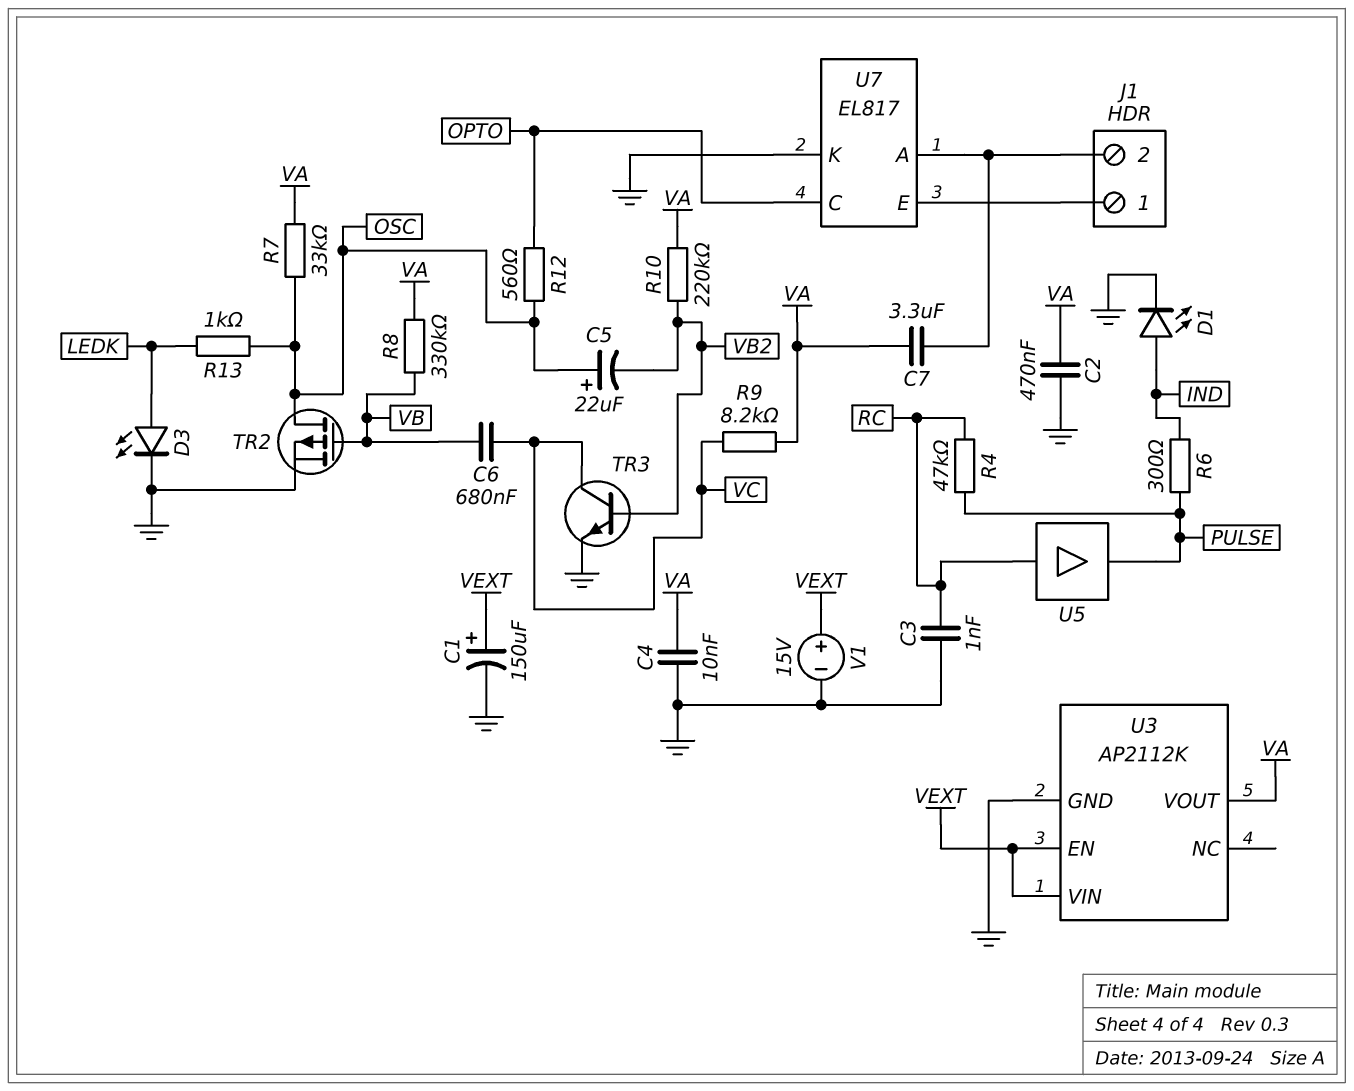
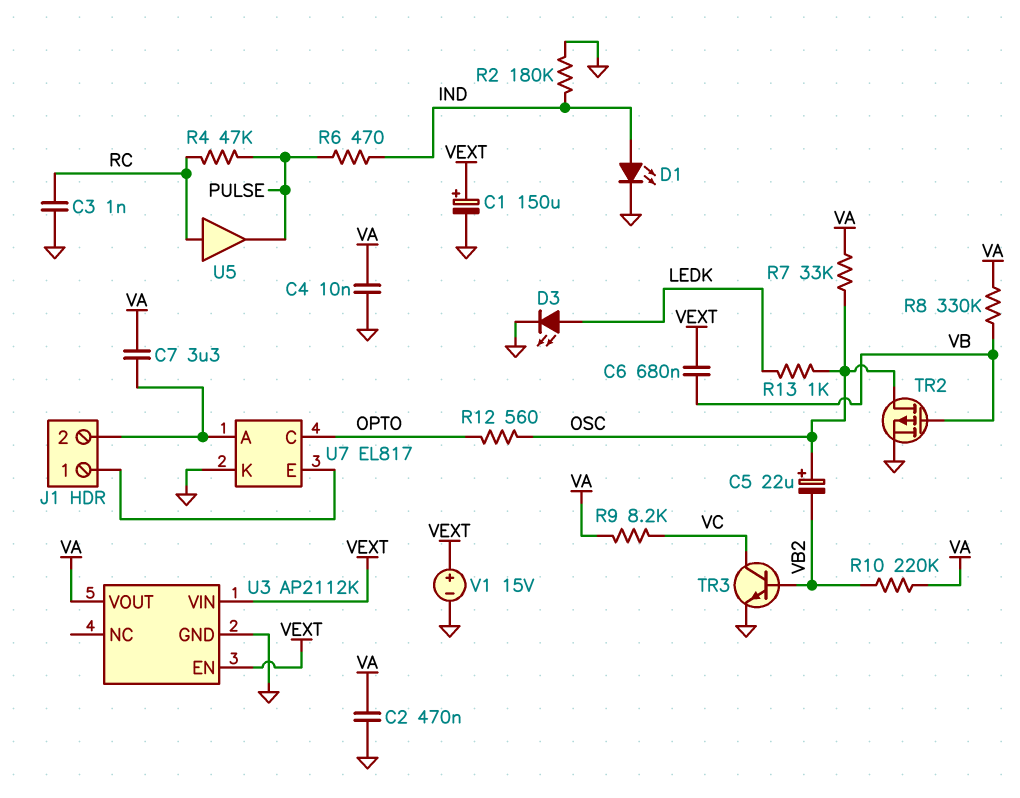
C6: 680nF (VB, VC) -> 680nF (VB, VEXT)
R2: none -> 180k (GND, IND)
R6: 300 (IND, PULSE) -> 470 (IND, PULSE)

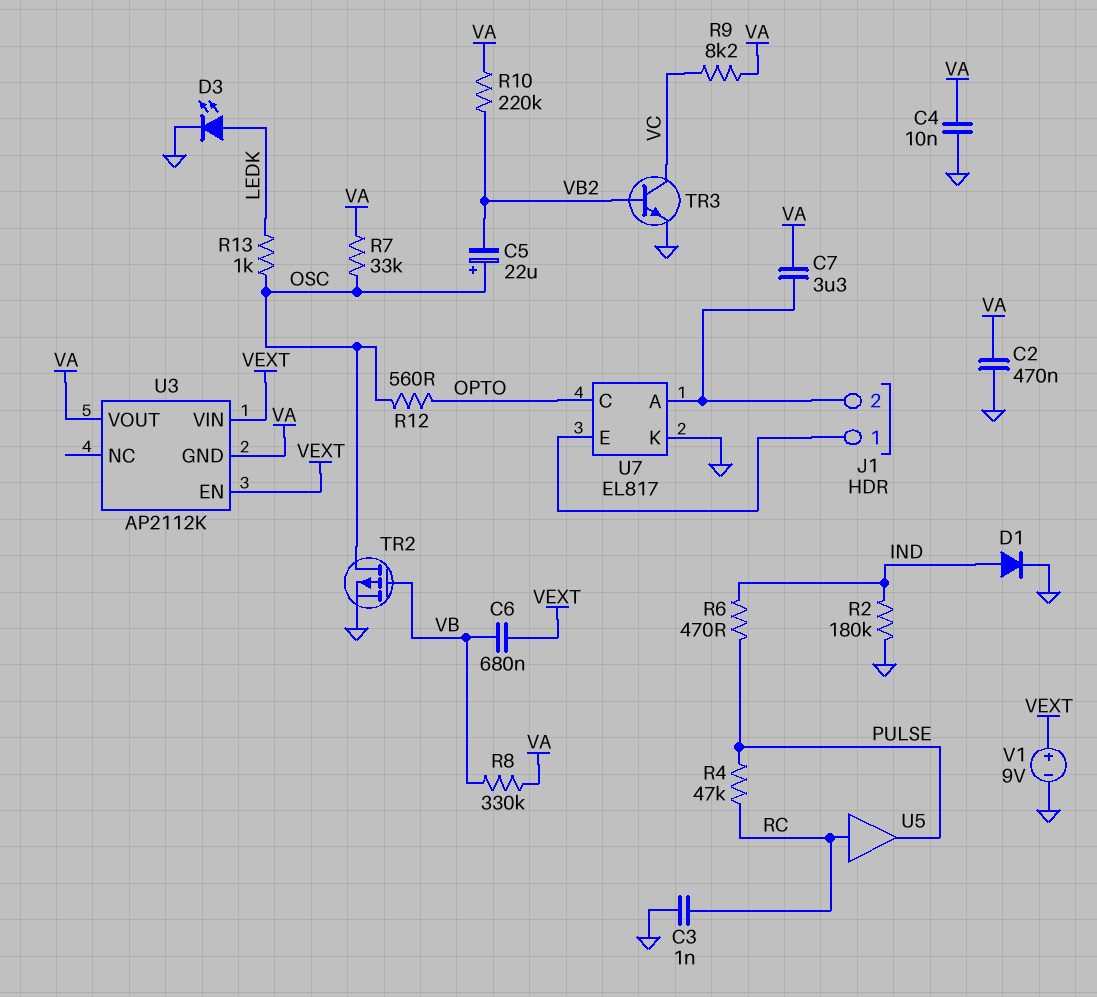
C1: 150uF (plus VEXT, minus GND) -> none
D1: LED (A IND, K GND) -> diode (A IND, K GND)
U3 pin GND: GND -> VA
V1: 15V (plus VEXT, minus GND) -> 9V (plus VEXT, minus GND)

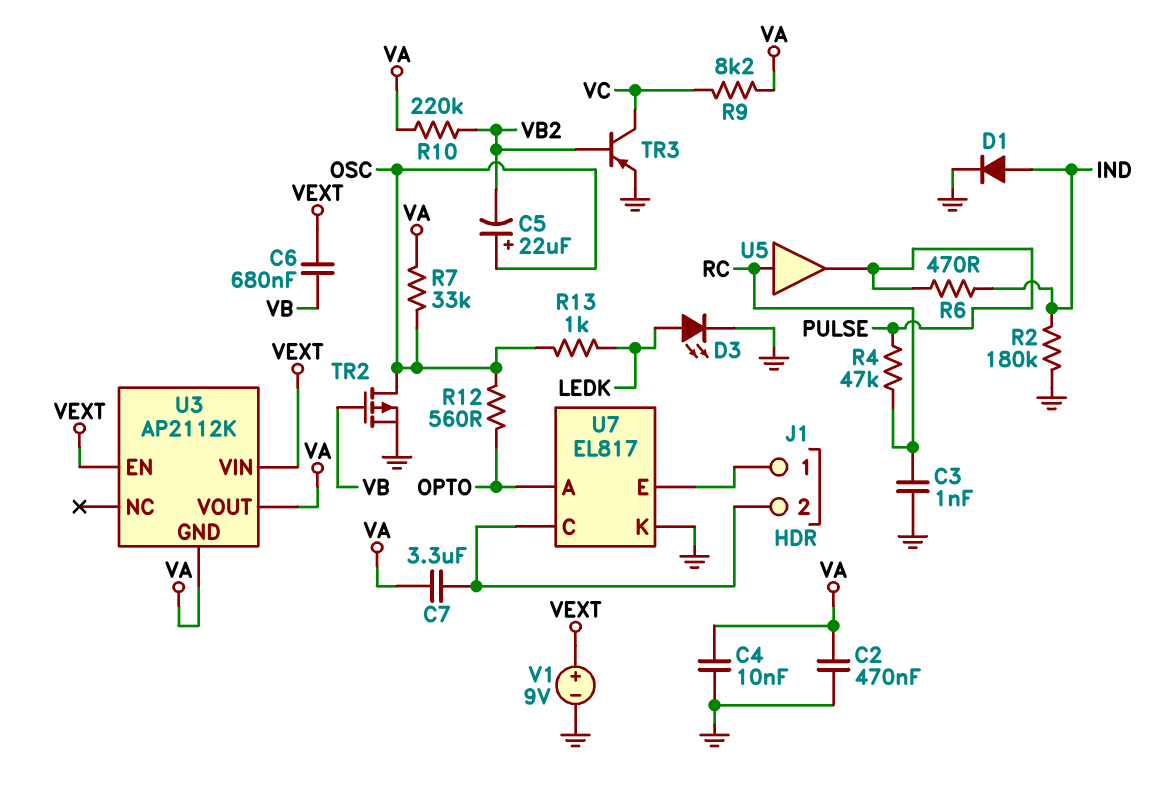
R8: 330k (VA, VB) -> none
TR3: NPN (B VB2, C VC, E GND) -> PNP (B VB2, C VC, E GND)
U7 pin A: J1/2 -> OPTO
U7 pin C: OPTO -> J1/2

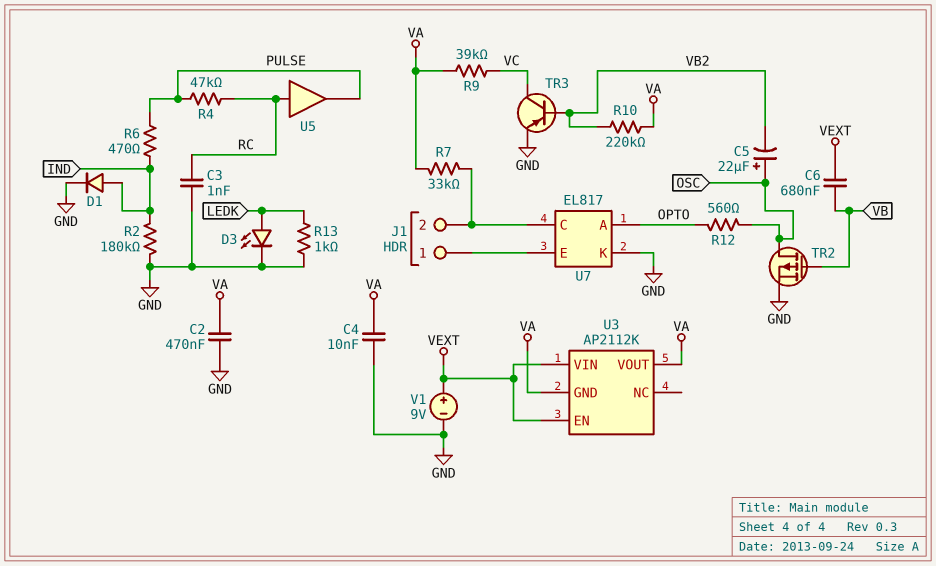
C7: 3.3uF (J1/2, VA) -> none
R7: 33k (OSC, VA) -> 33k (J1/2, VA)
R9: 8.2k (VA, VC) -> 39k (VA, VC)
R13: 1k (LEDK, OSC) -> 1k (GND, LEDK)

